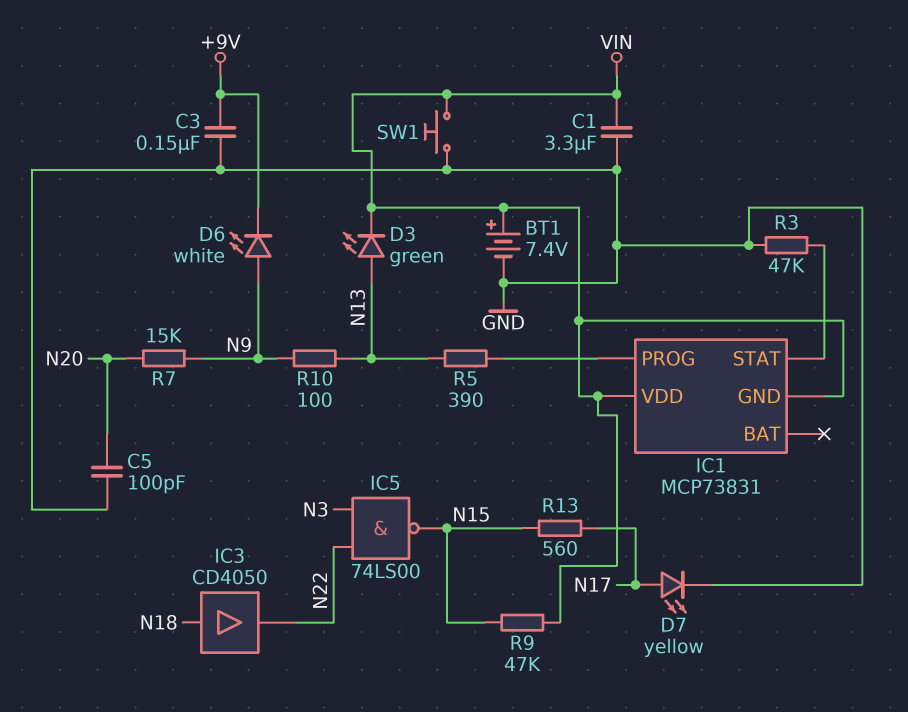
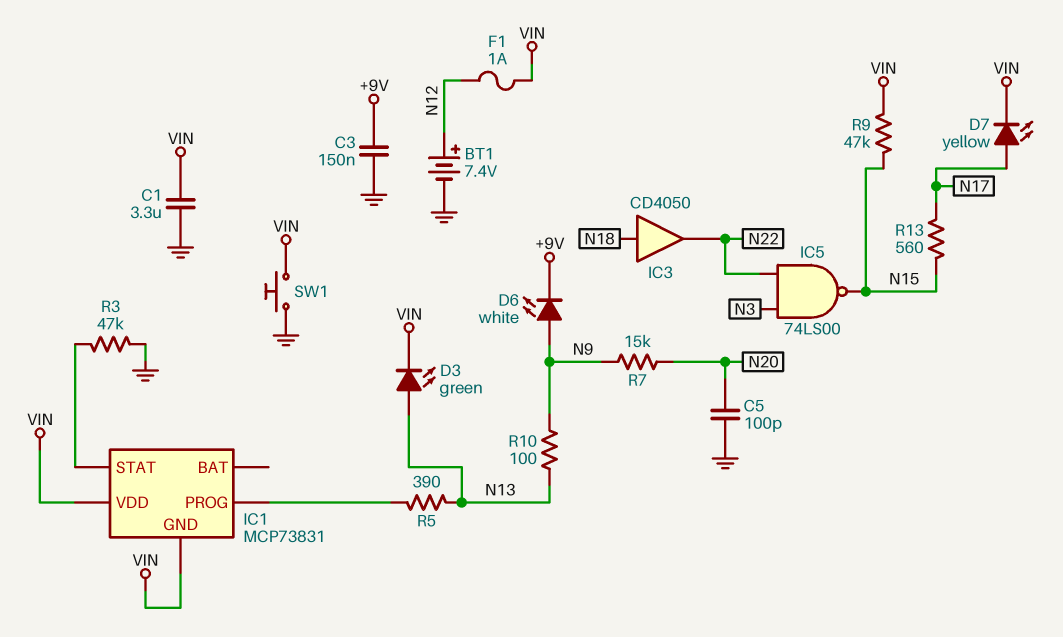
BT1: 7.4V (plus VIN, minus GND) -> 7.4V (plus N12, minus GND)
D7: LED yellow (A N17, K GND) -> LED yellow (A N17, K VIN)
F1: none -> 1A (N12, VIN)

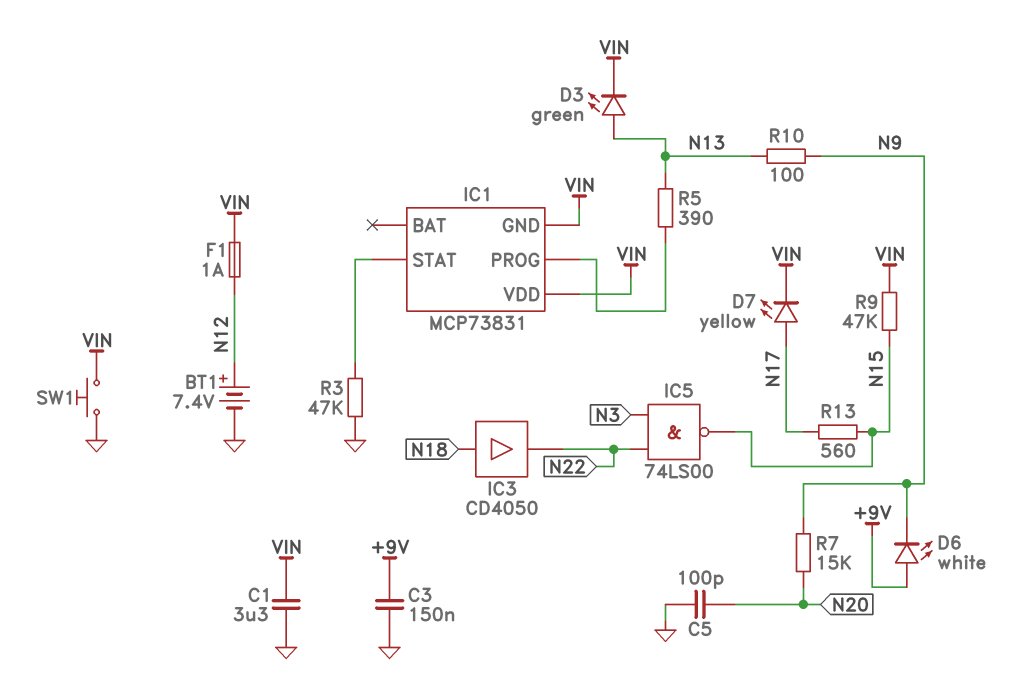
D6: LED white (A N9, K +9V) -> LED white (A +9V, K N9)

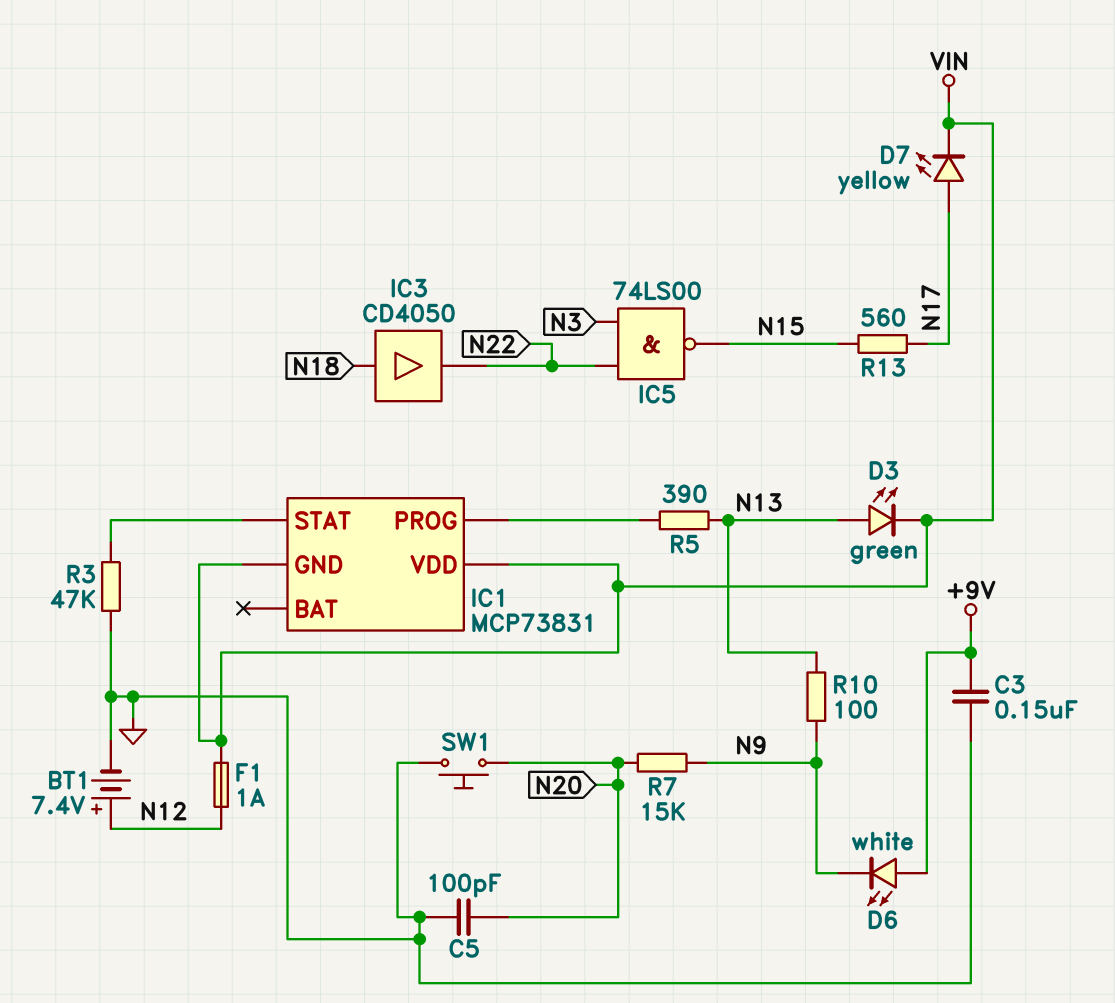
C1: 3.3uF (GND, VIN) -> none
R9: 47k (N15, VIN) -> none
SW1: button (GND, VIN) -> button (GND, N20)

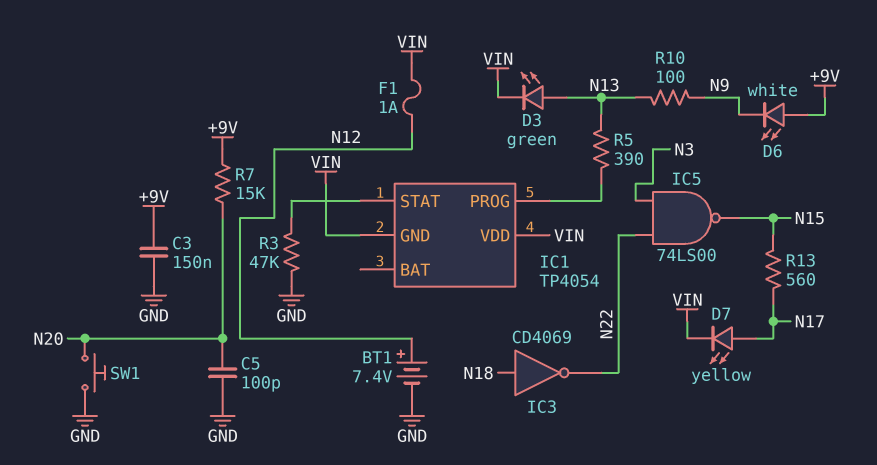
IC1: MCP73831 -> TP4054
IC3: buffer CD4050 (in N18, out N22) -> NOT CD4069 (in N18, out N22)
R7: 15k (N9, N20) -> 15k (+9V, N20)

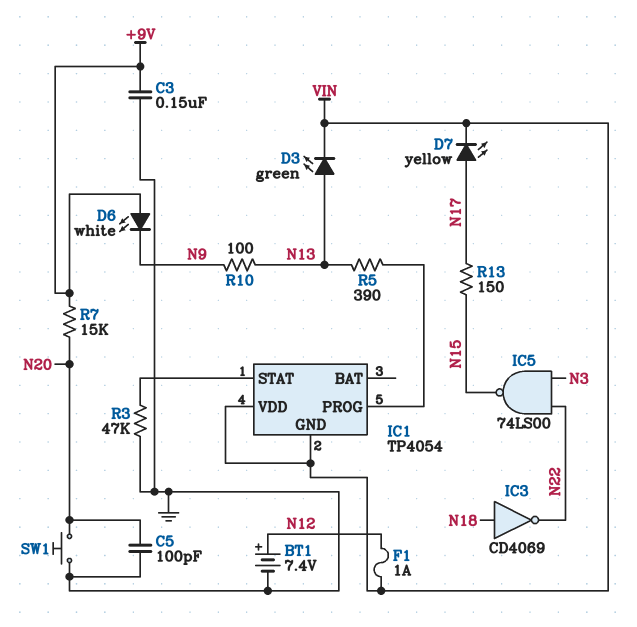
R13: 560 (N15, N17) -> 150 (N15, N17)

